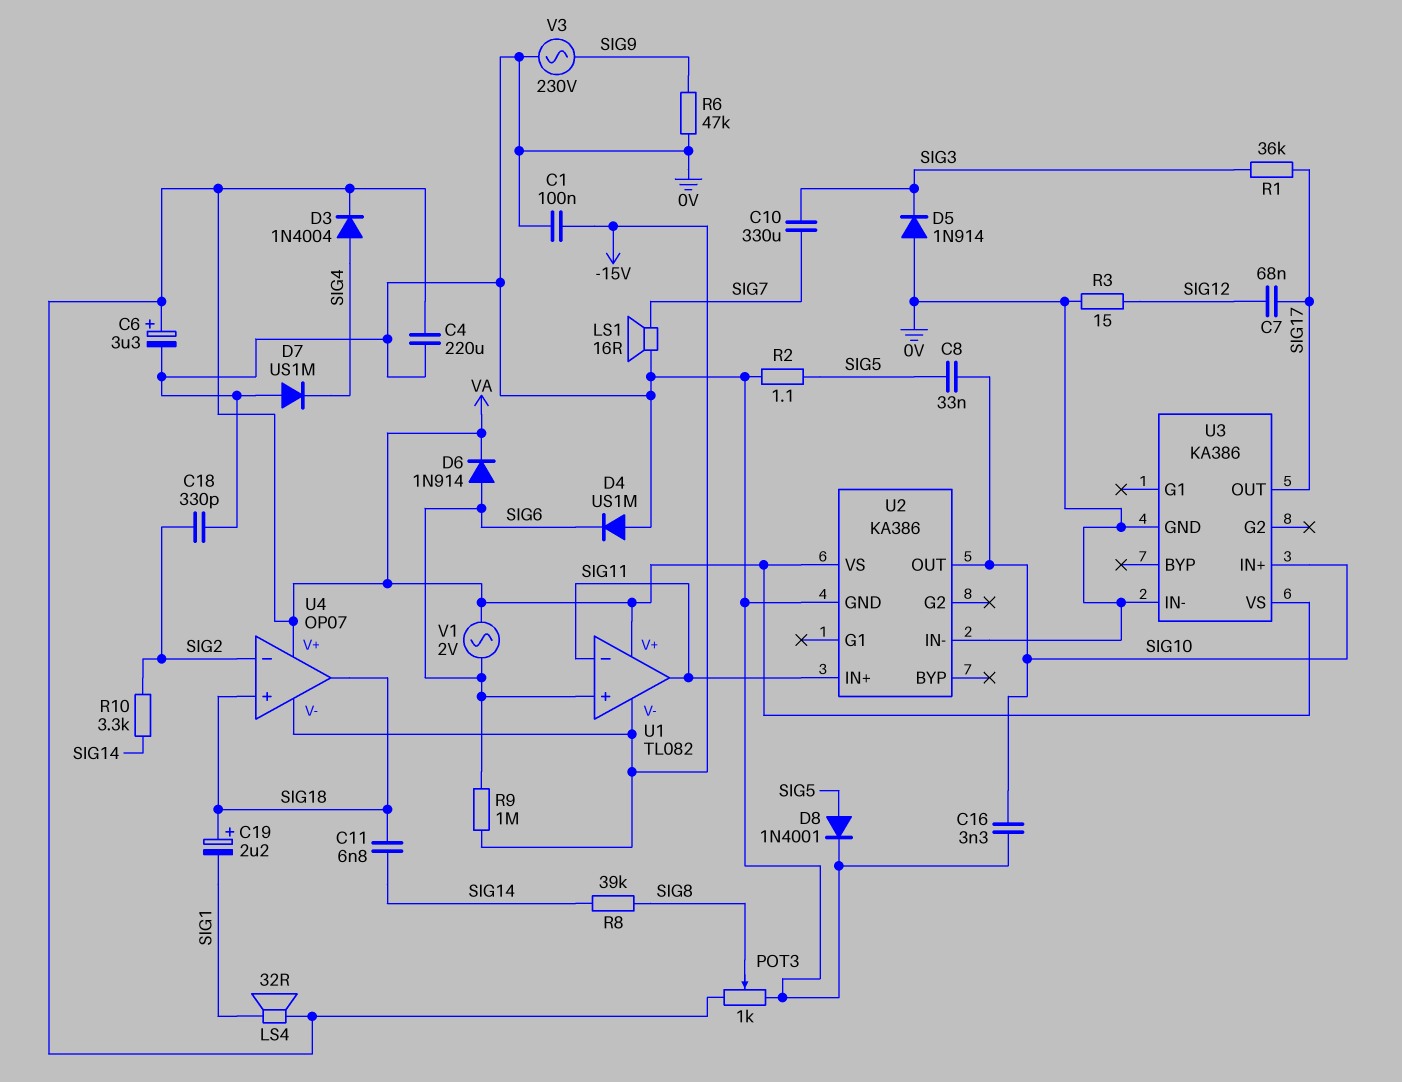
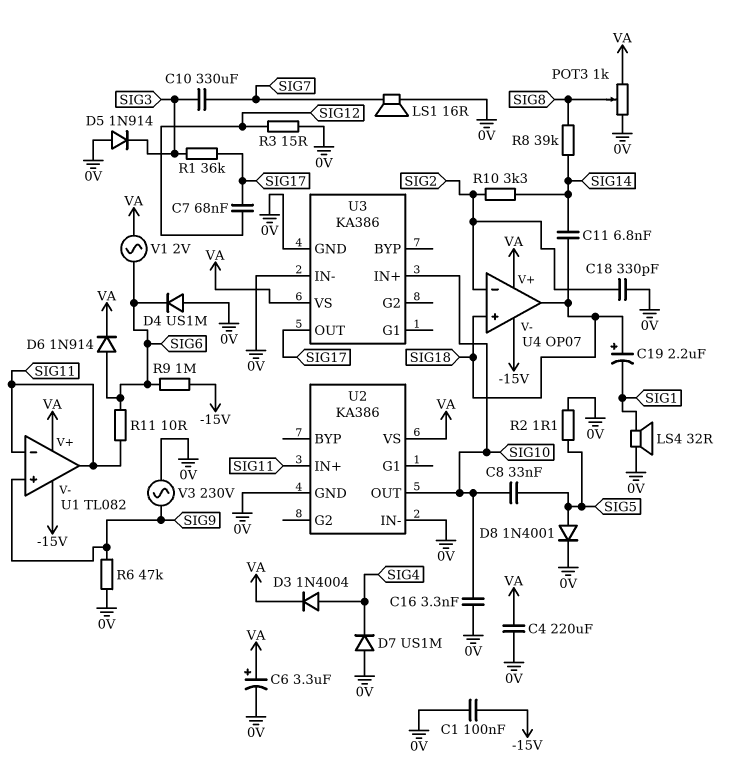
LS4: speaker 32R (SIG1, VA) -> speaker 32R (0V, SIG1)
R11: none -> 10 (SIG6, SIG11)
U1 pin in+: SIG6 -> SIG9

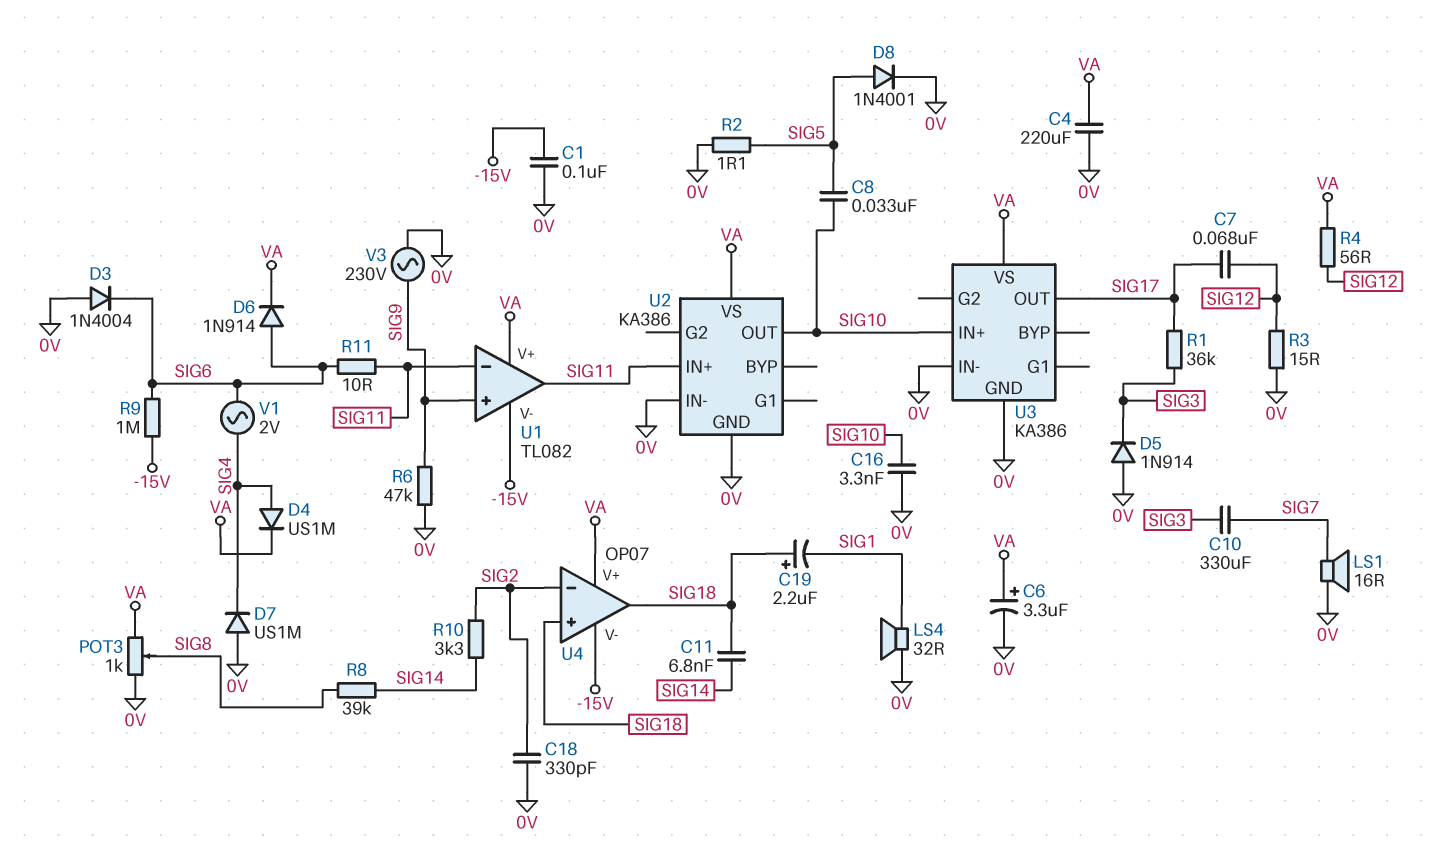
D3: diode 1N4004 (A SIG4, K VA) -> diode 1N4004 (A 0V, K SIG6)
D4: diode US1M (A 0V, K SIG6) -> diode US1M (A SIG4, K VA)
R4: none -> 56 (SIG12, VA)
V1: AC 2V (SIG6, VA) -> AC 2V (SIG4, SIG6)

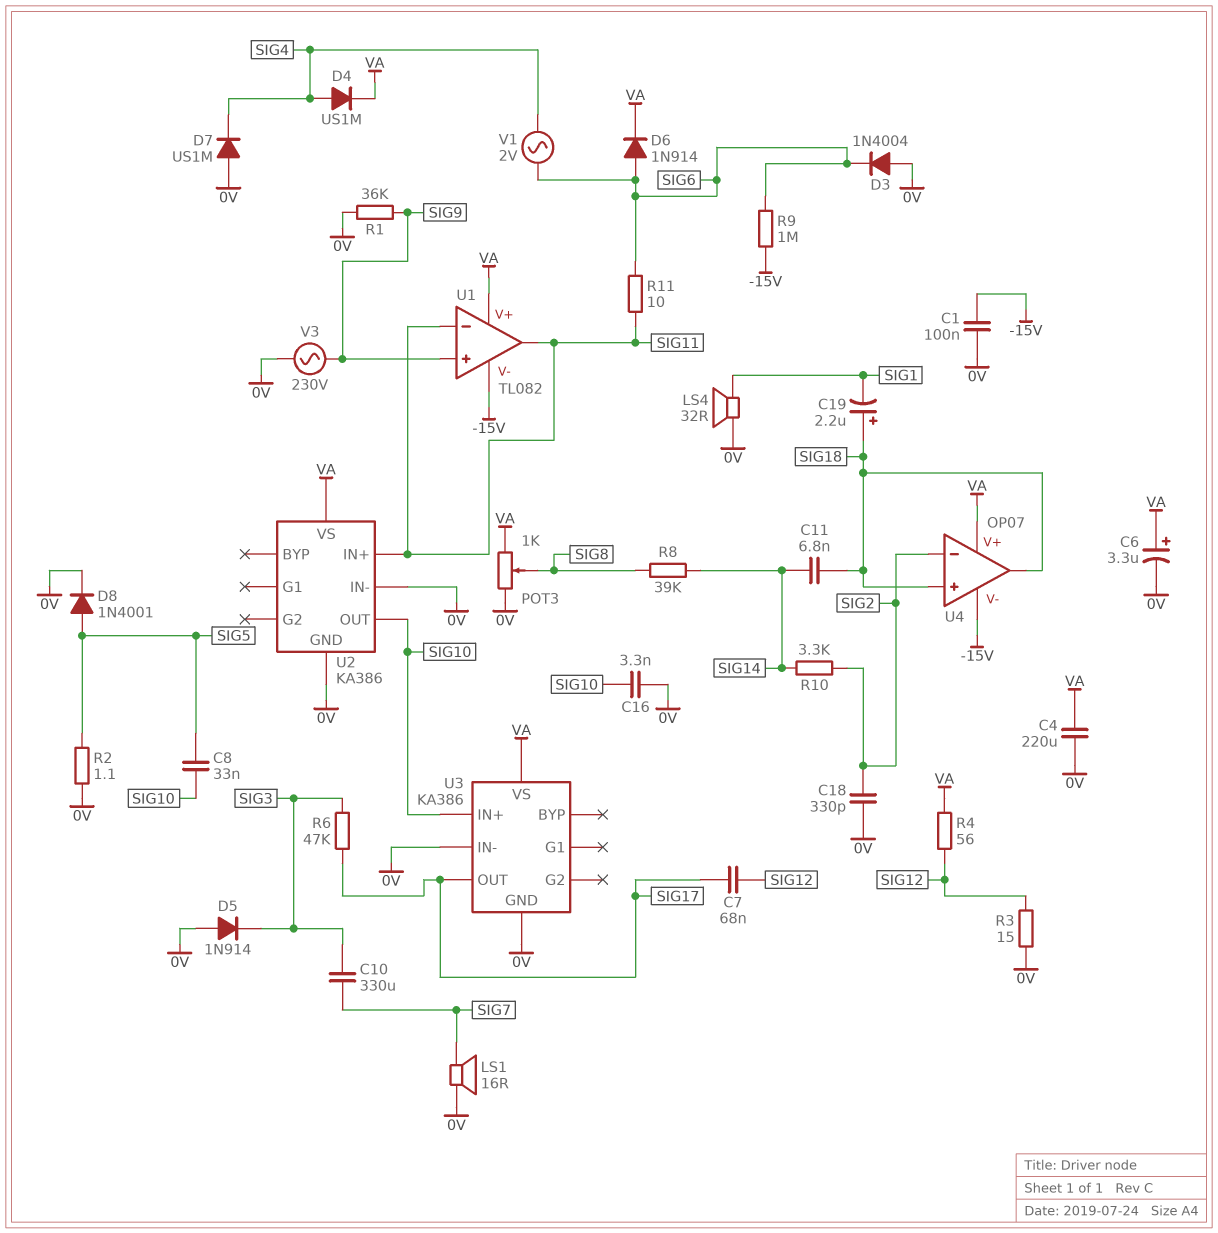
R1: 36k (SIG3, SIG17) -> 36k (0V, SIG9)
R6: 47k (0V, SIG9) -> 47k (SIG3, SIG17)

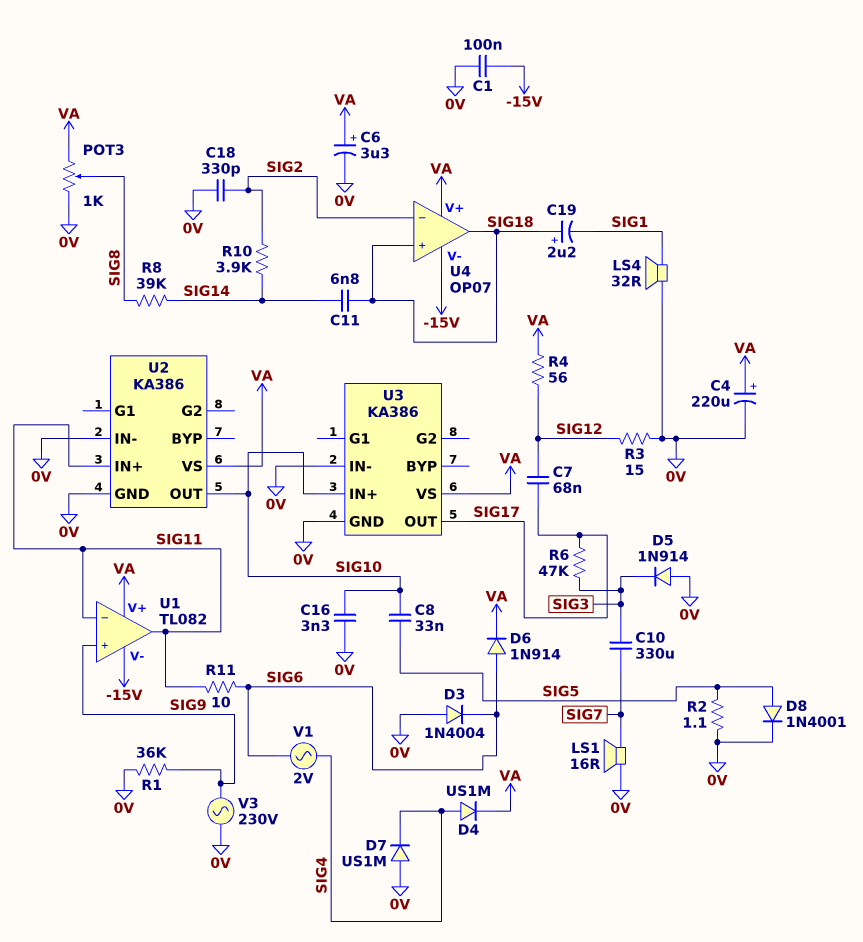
C4: 220uF (0V, VA) -> 220uF (plus VA, minus 0V)
R9: 1M (-15V, SIG6) -> none
R10: 3.3k (SIG2, SIG14) -> 3.9k (SIG2, SIG14)

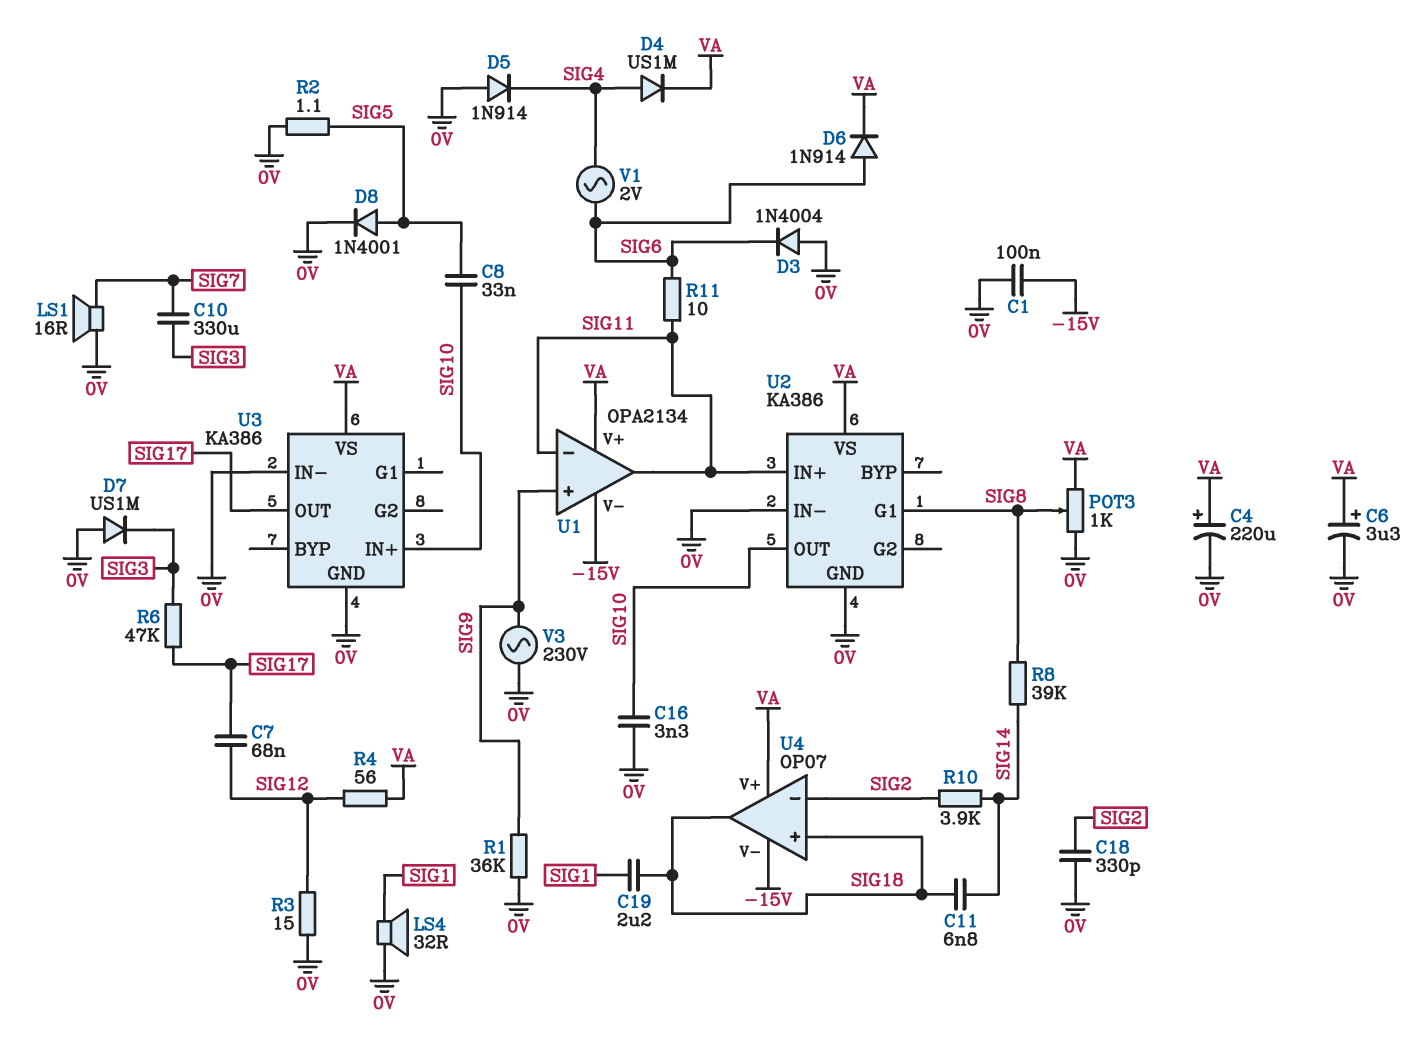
C19: 2.2uF (plus SIG18, minus SIG1) -> 2.2uF (SIG1, SIG18)
D5: diode 1N914 (A 0V, K SIG3) -> diode 1N914 (A 0V, K SIG4)
D7: diode US1M (A 0V, K SIG4) -> diode US1M (A 0V, K SIG3)
U1: TL082 -> OPA2134
U2 pin G1: none -> SIG8

